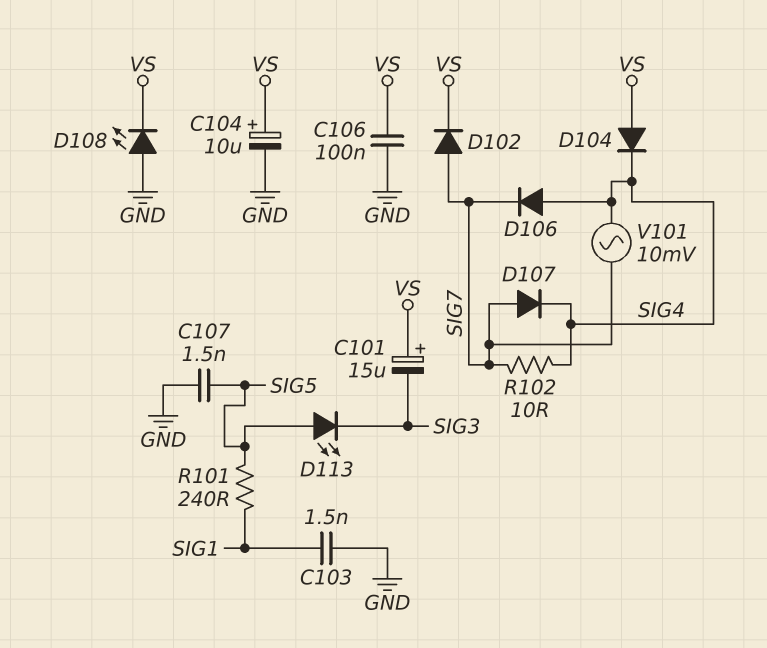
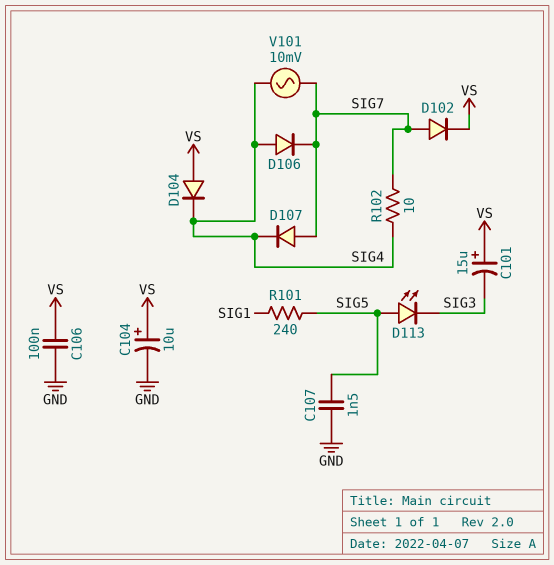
C103: 1.5nF (GND, SIG1) -> none
D108: LED (A GND, K VS) -> none

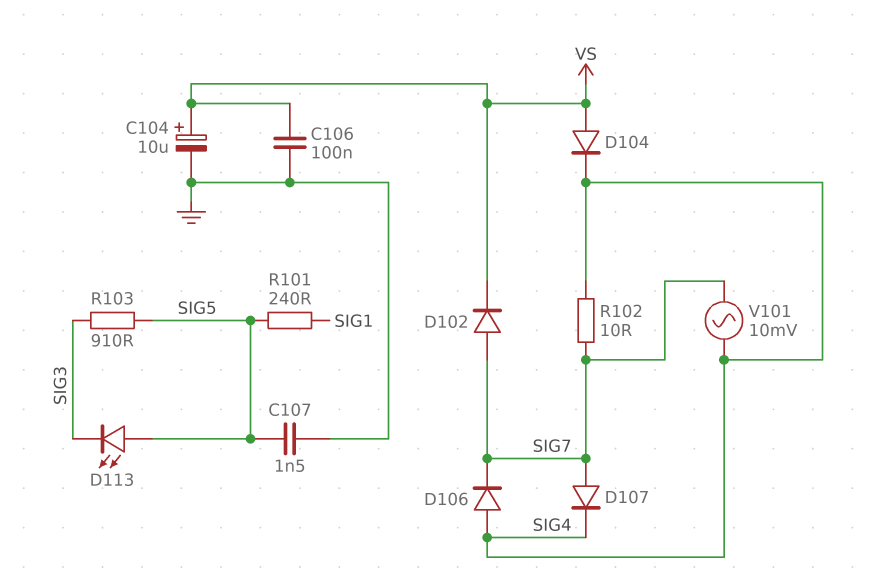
C101: 15uF (plus VS, minus SIG3) -> none
R103: none -> 910 (SIG3, SIG5)

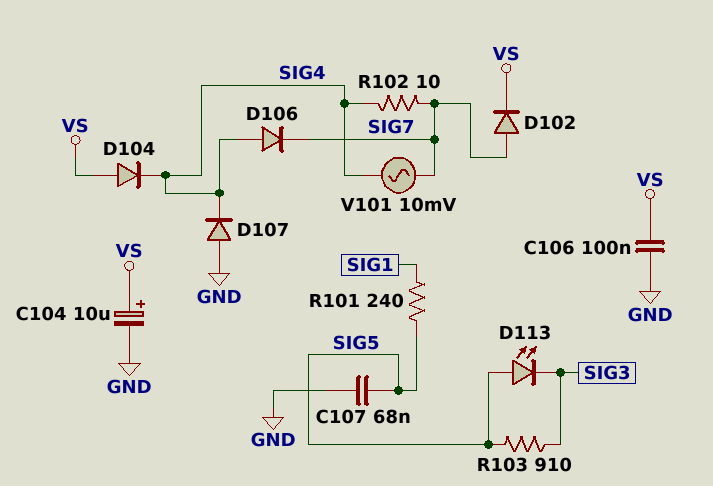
C107: 1.5nF (GND, SIG5) -> 68nF (GND, SIG5)
D107: diode (A SIG7, K SIG4) -> diode (A GND, K SIG4)

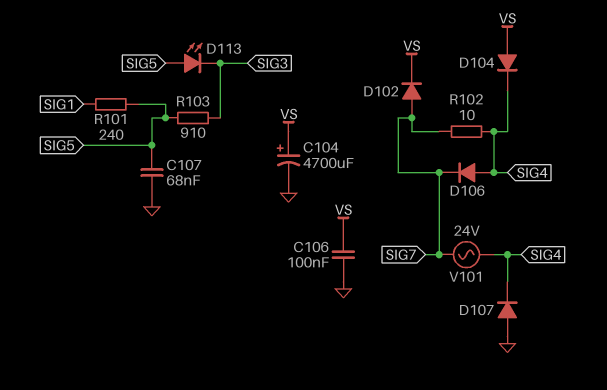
C104: 10uF (plus VS, minus GND) -> 4700uF (plus VS, minus GND)
V101: AC 10mV (SIG4, SIG7) -> AC 24V (SIG4, SIG7)

